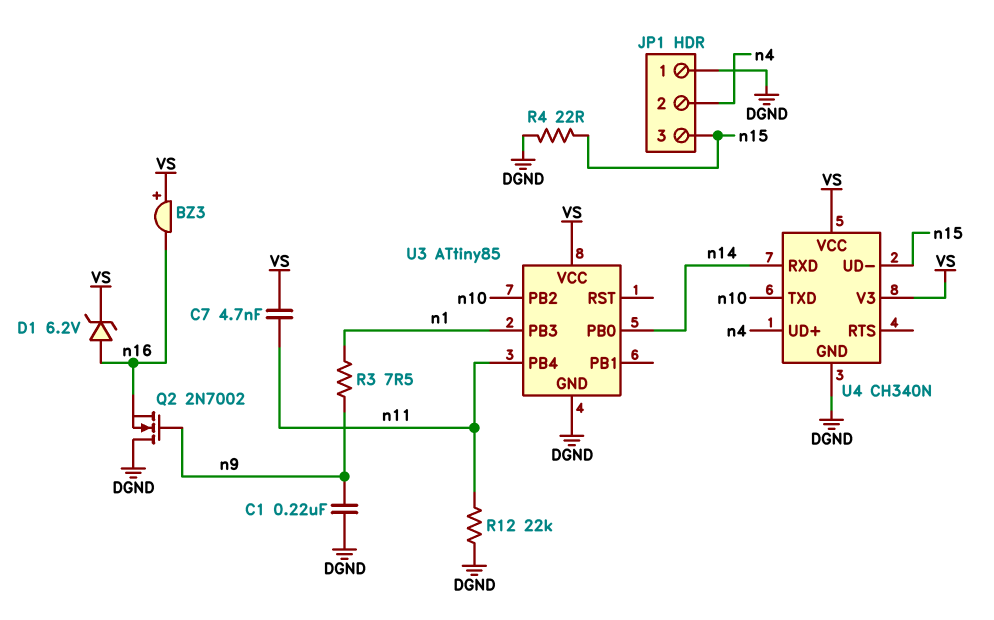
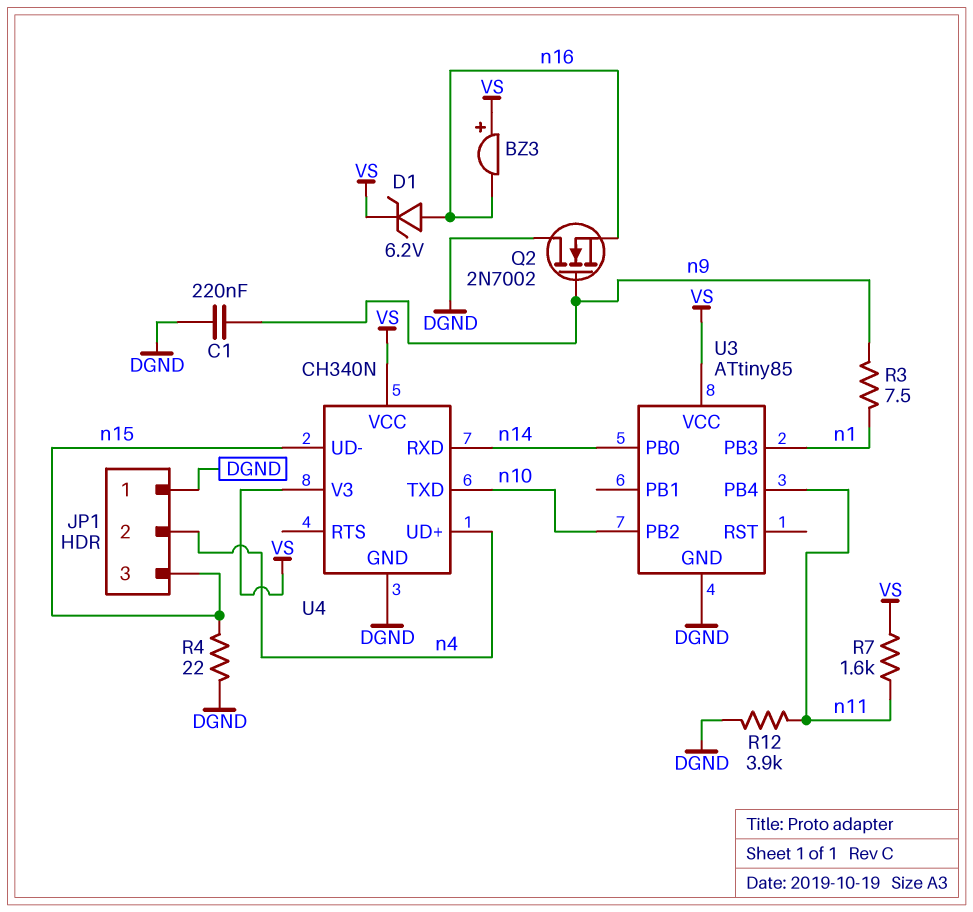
C7: 4.7nF (VS, n11) -> none
R7: none -> 1.6k (VS, n11)
R12: 22k (DGND, n11) -> 3.9k (DGND, n11)

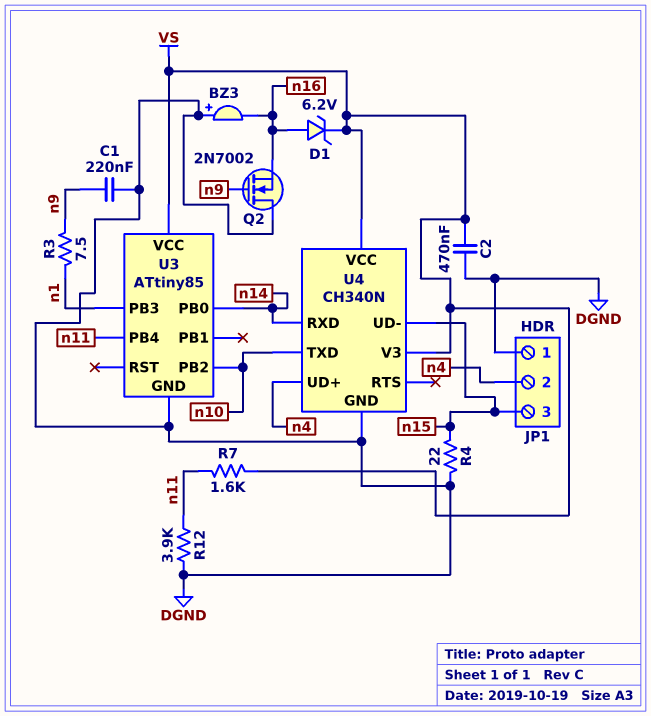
BZ3: buzzer (plus VS, minus n16) -> buzzer (plus DGND, minus n16)
C2: none -> 470nF (DGND, VS)

